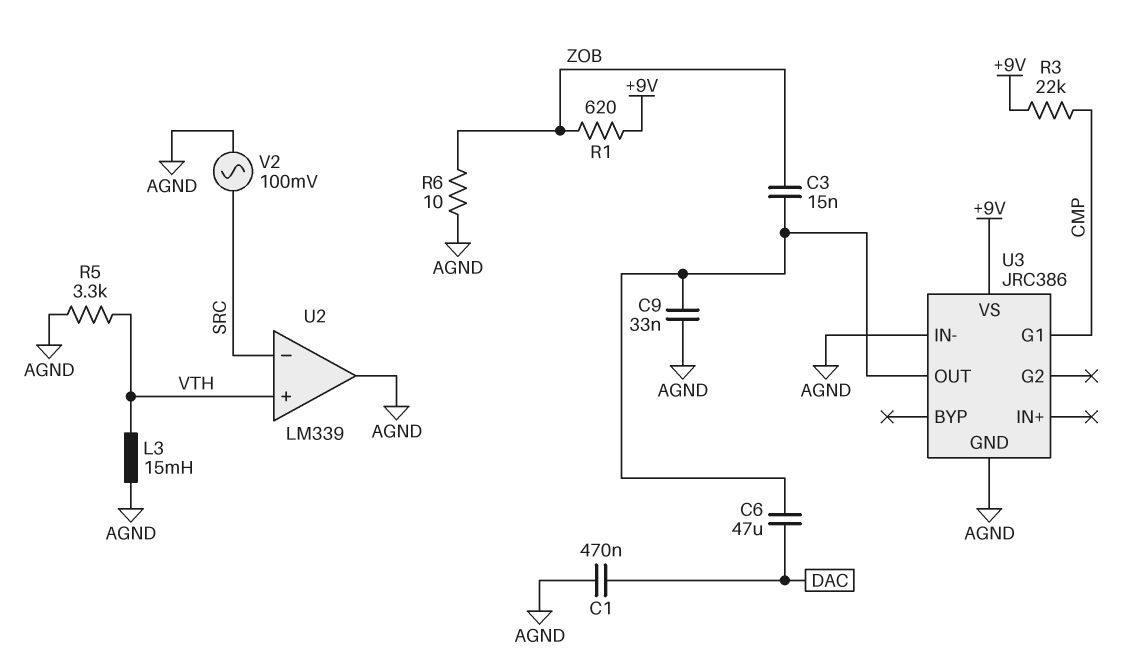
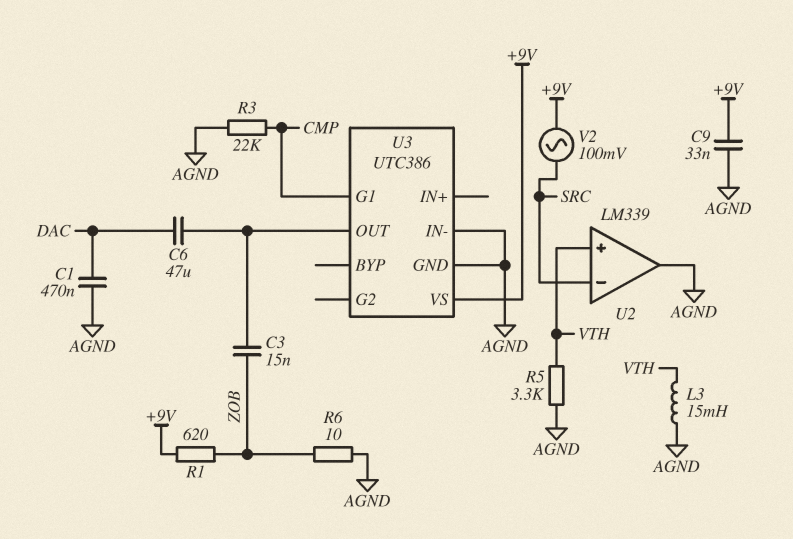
C9: 33nF (AGND, U3/OUT) -> 33nF (+9V, AGND)
R3: 22k (+9V, CMP) -> 22k (AGND, CMP)
U3: JRC386 -> UTC386
V2: AC 100mV (AGND, SRC) -> AC 100mV (+9V, SRC)

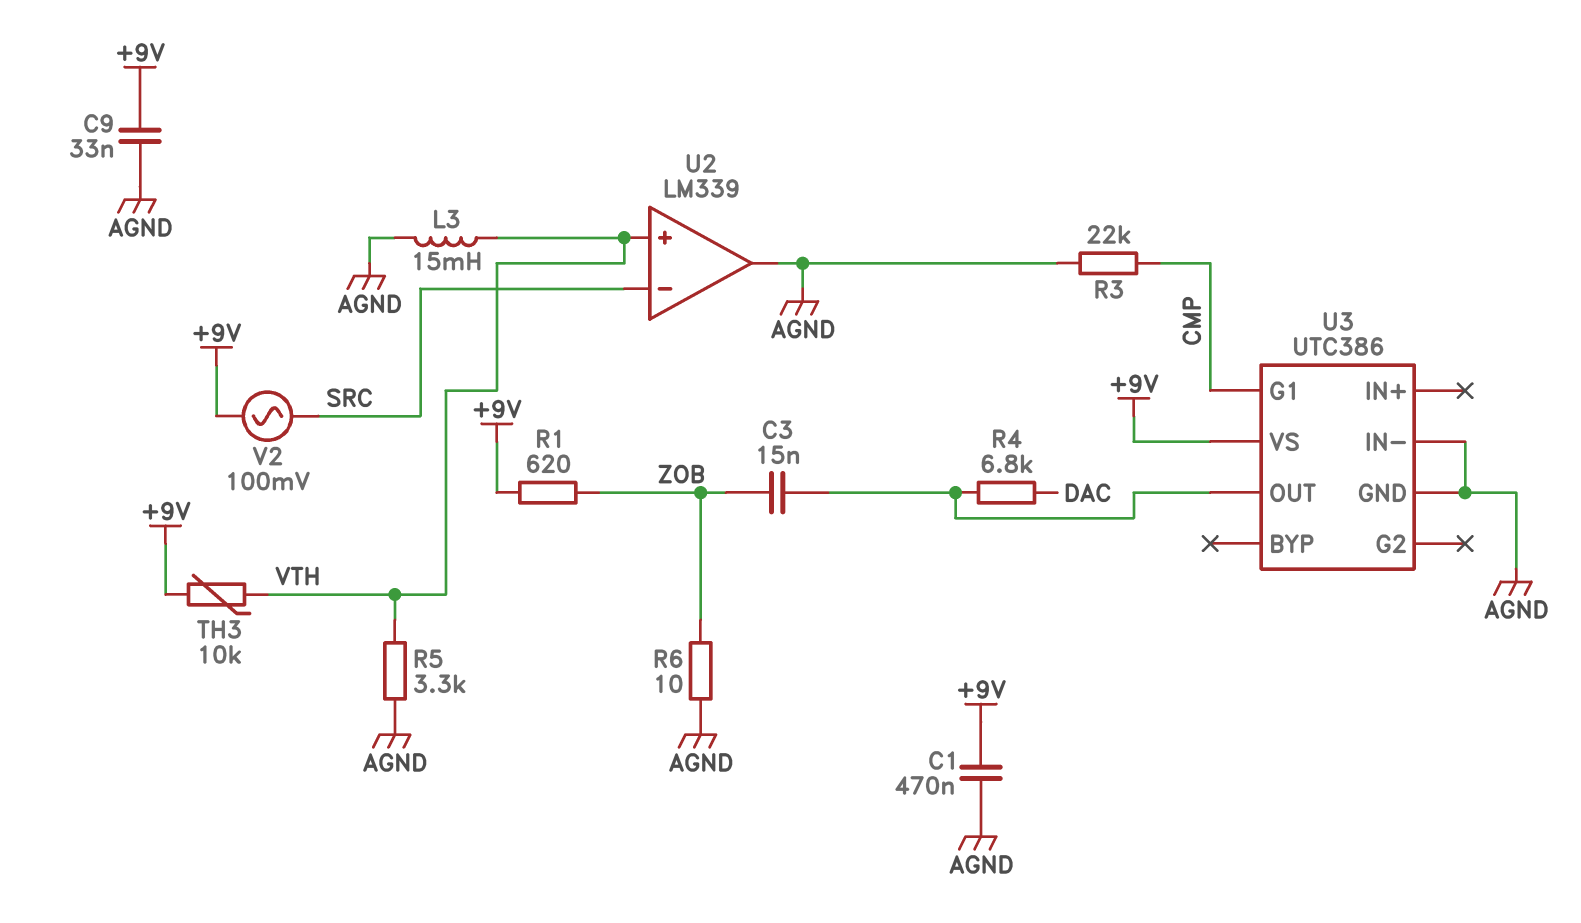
C1: 470nF (AGND, DAC) -> 470nF (+9V, AGND)
C6: 47uF (DAC, U3/OUT) -> none
R4: none -> 6.8k (DAC, U3/OUT)
TH3: none -> 10k (+9V, VTH)

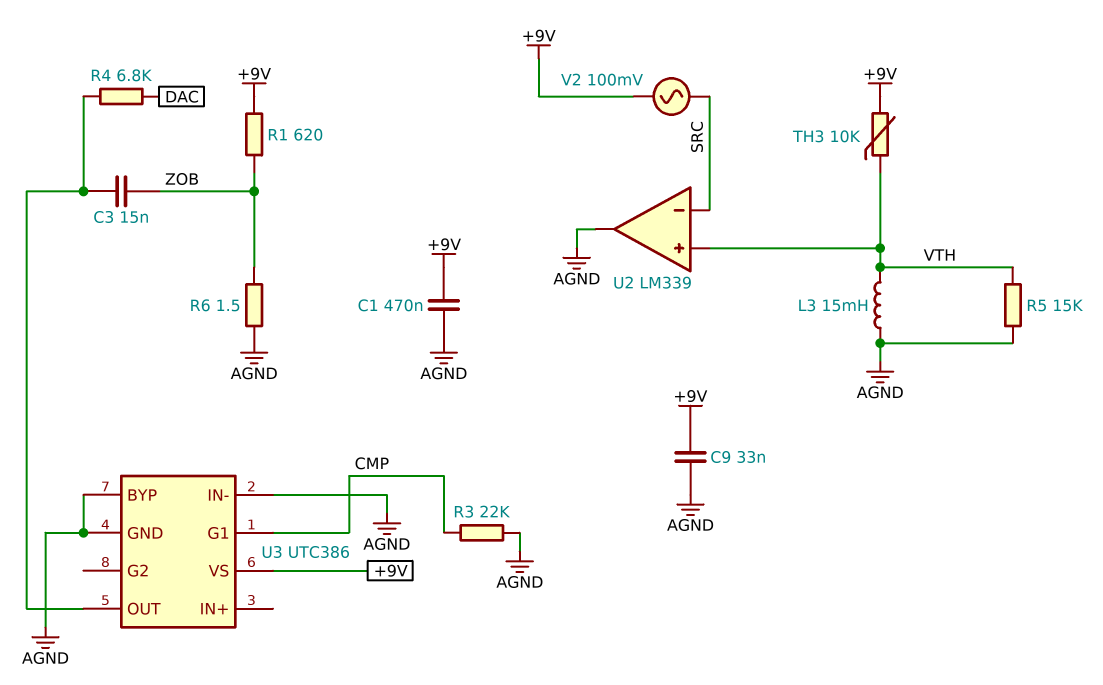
R5: 3.3k (AGND, VTH) -> 15k (AGND, VTH)
R6: 10 (AGND, ZOB) -> 1.5 (AGND, ZOB)
U3 pin BYP: none -> AGND

